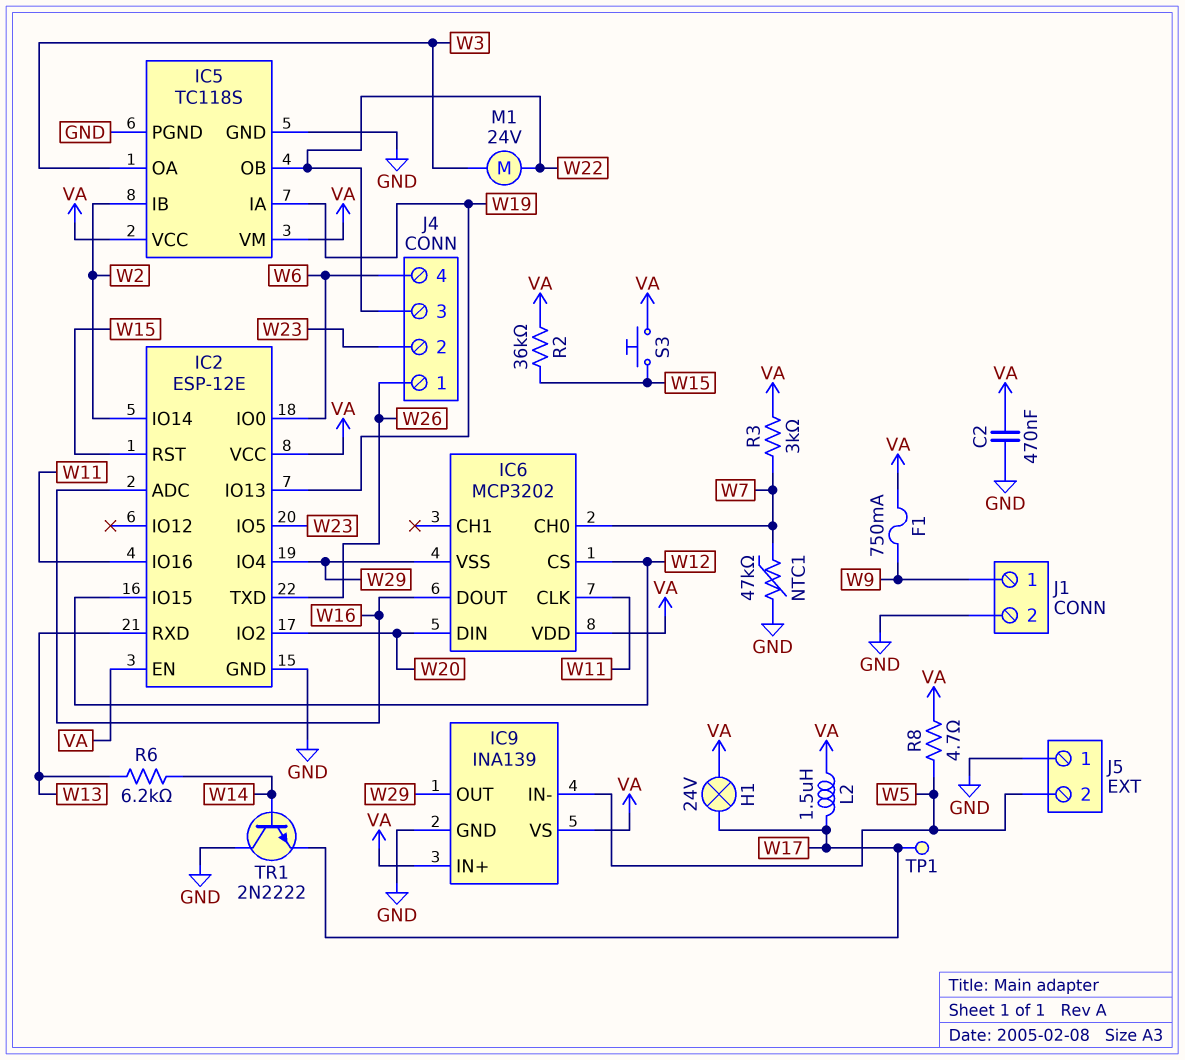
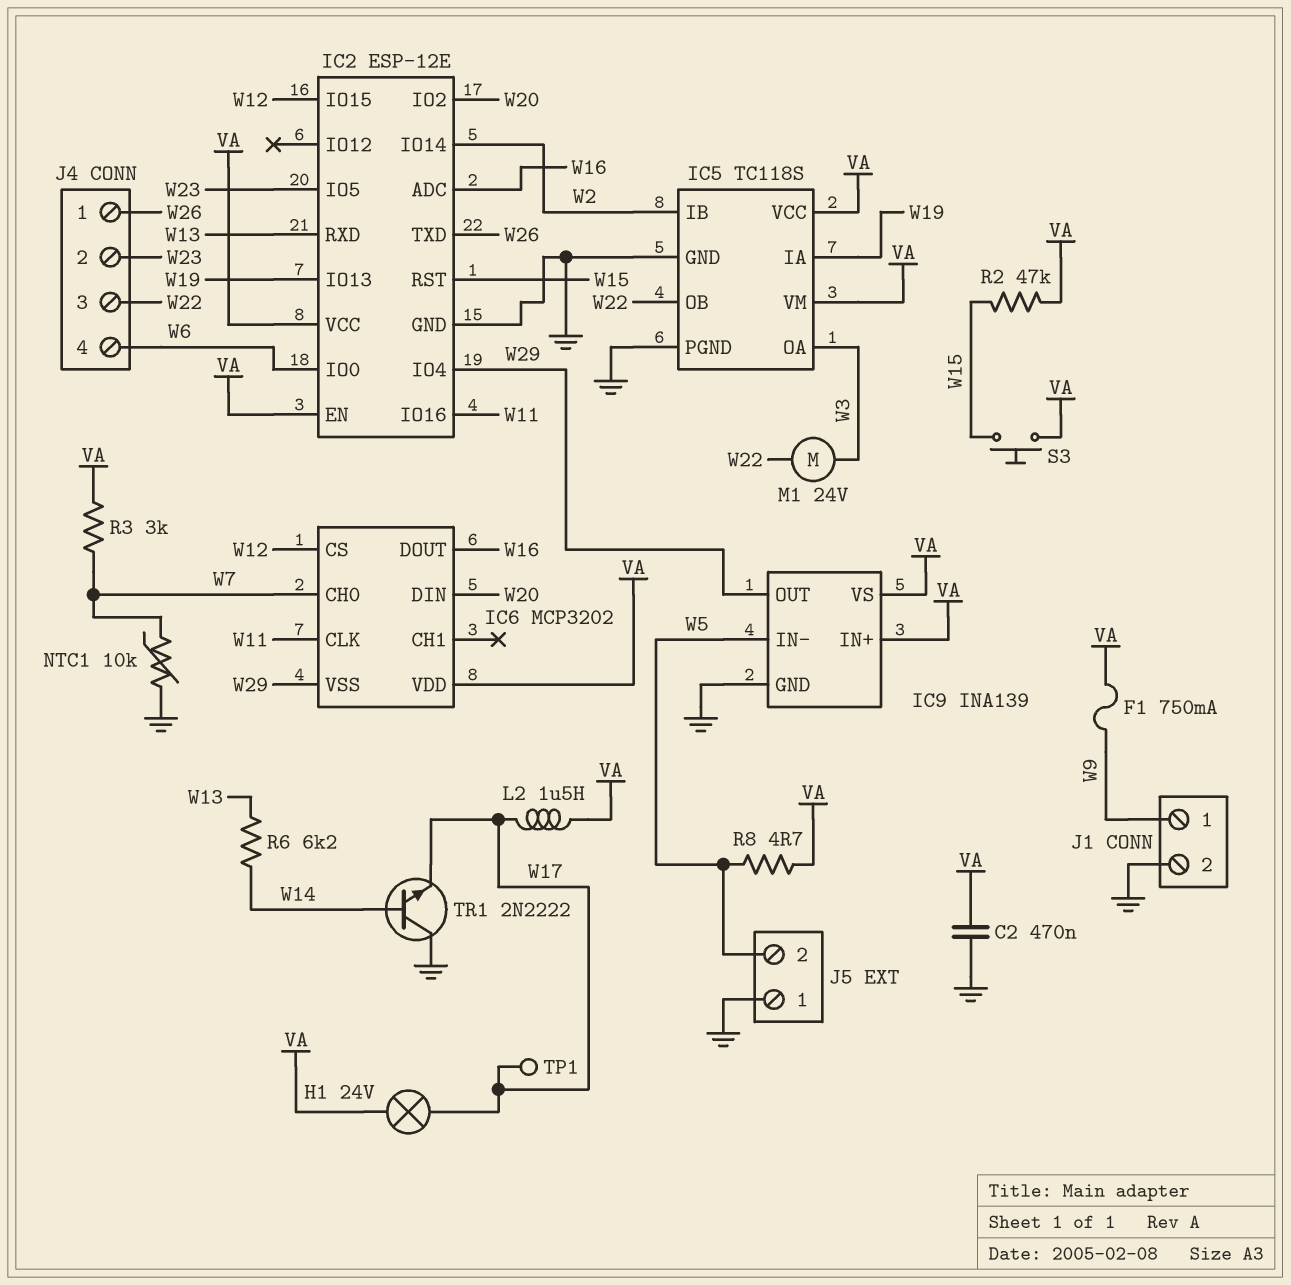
NTC1: 47k (GND, W7) -> 10k (GND, W7)
R2: 36k (VA, W15) -> 47k (VA, W15)

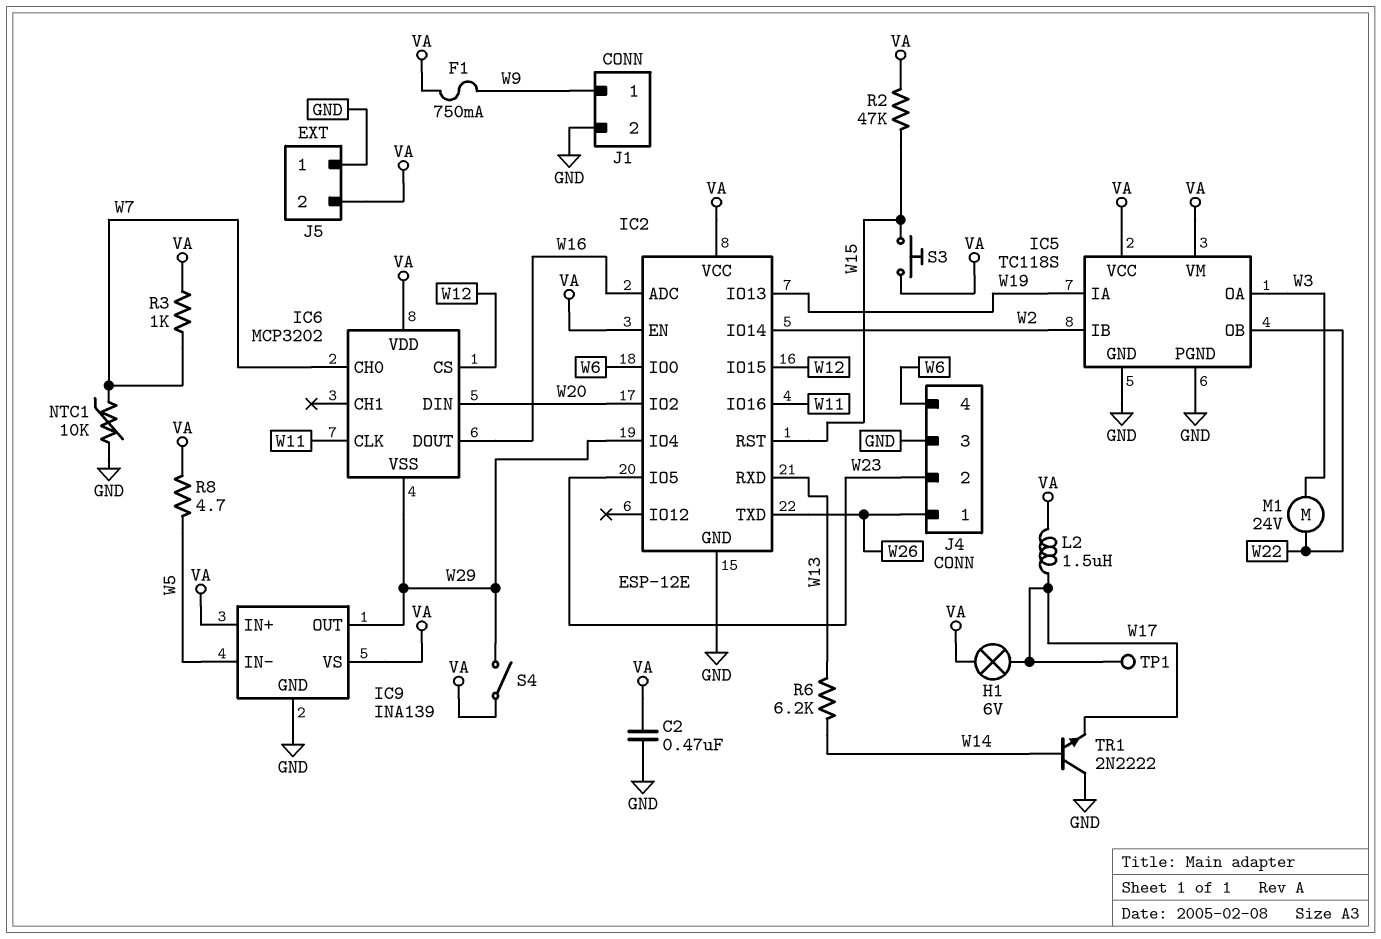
H1: lamp 24V (VA, W17) -> lamp 6V (VA, W17)
J4 pin 3: W22 -> GND
J5 pin 2: W5 -> VA
R3: 3k (VA, W7) -> 1k (VA, W7)
S4: none -> switch (VA, W29)

